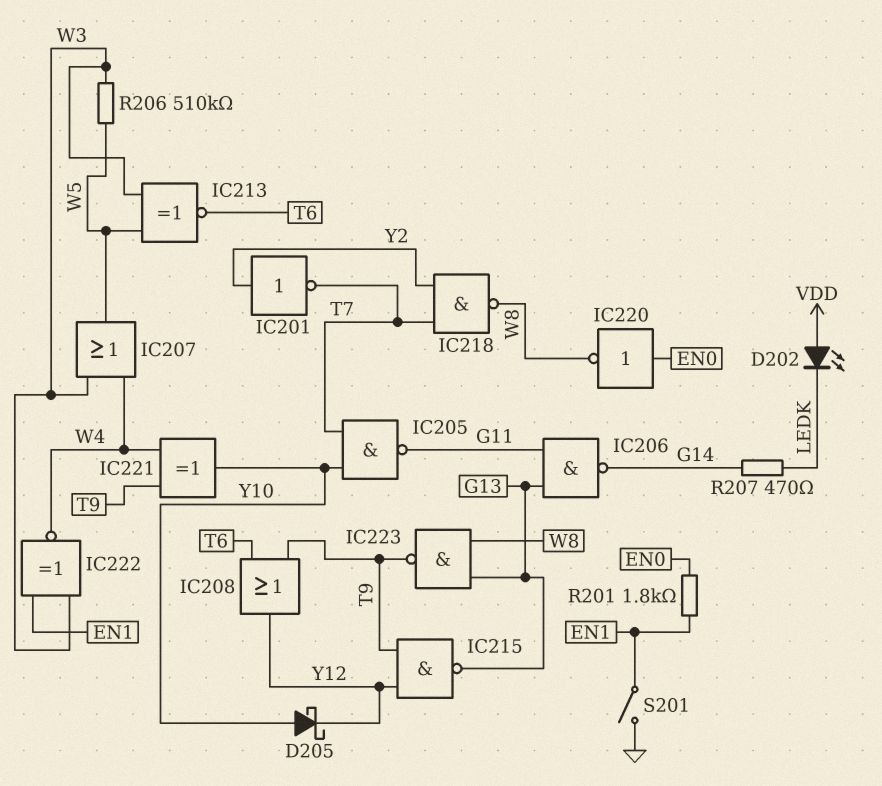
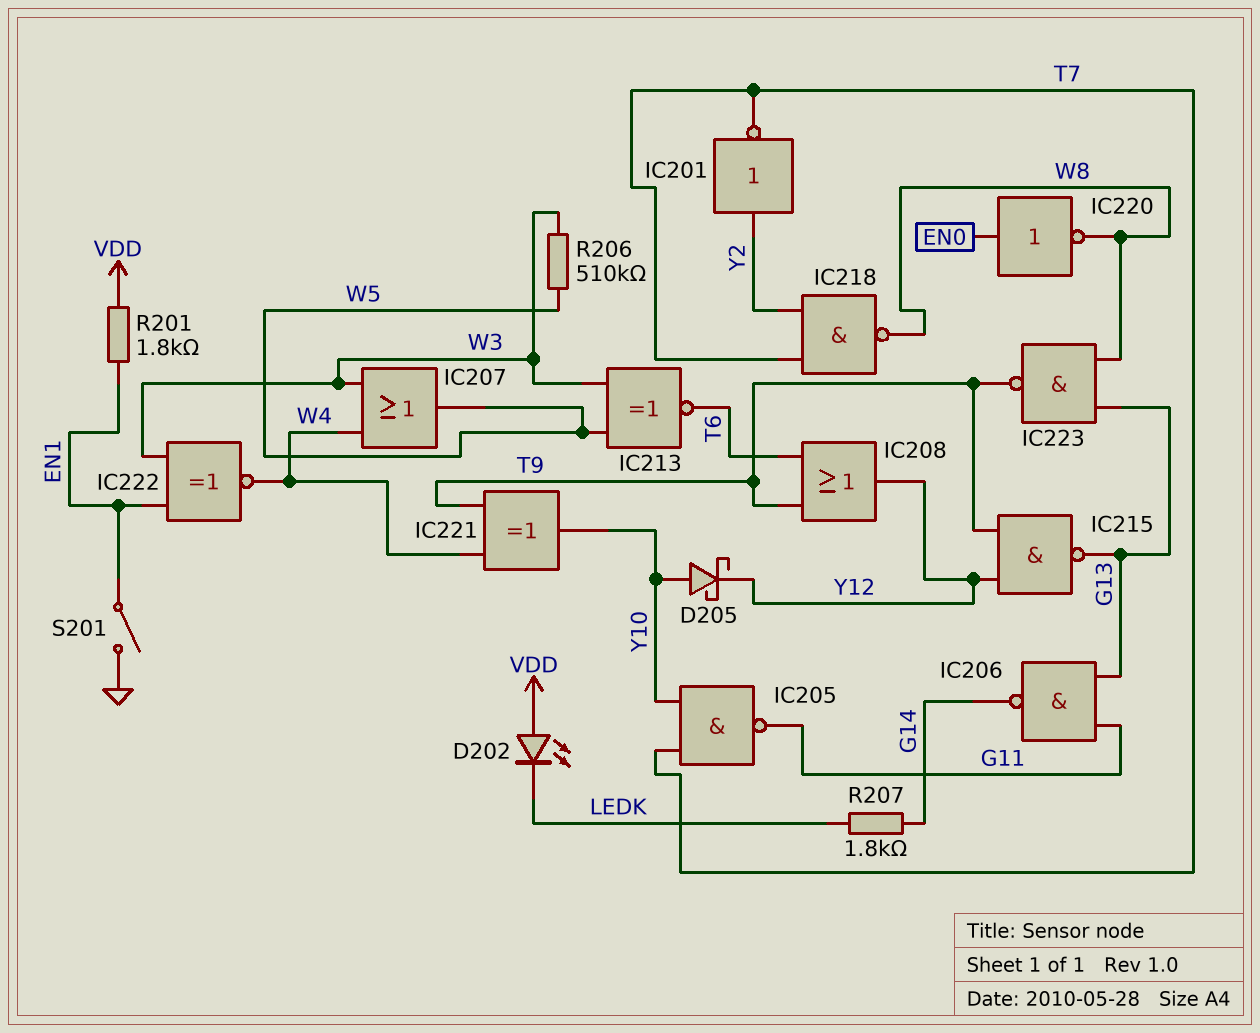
R201: 1.8k (EN0, EN1) -> 1.8k (EN1, VDD)
R207: 470 (G14, LEDK) -> 1.8k (G14, LEDK)

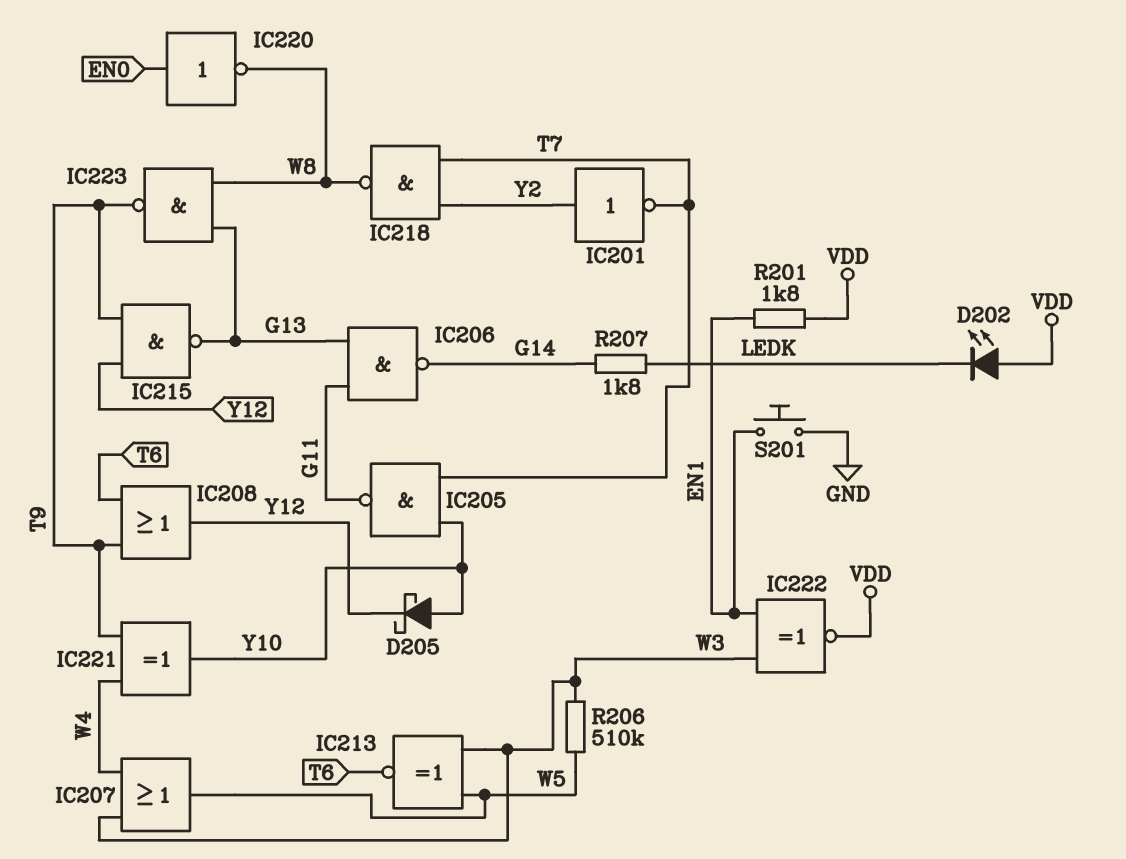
IC222: XNOR (in EN1, in W3, out W4) -> XNOR (in EN1, in W3, out VDD)
S201: switch (EN1, GND) -> button (EN1, GND)

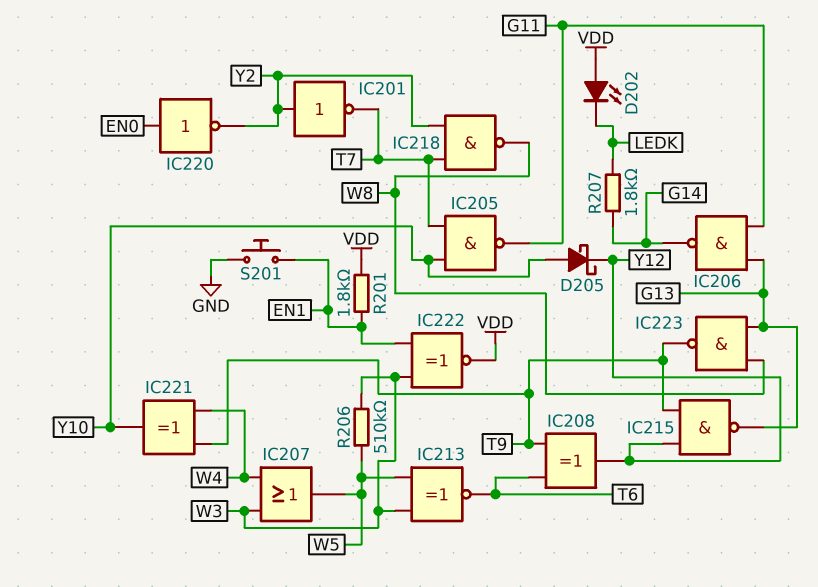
IC208: OR (in T6, in T9, out Y12) -> XOR (in T6, in T9, out Y12)
IC220: NOT (in EN0, out W8) -> NOT (in EN0, out Y2)

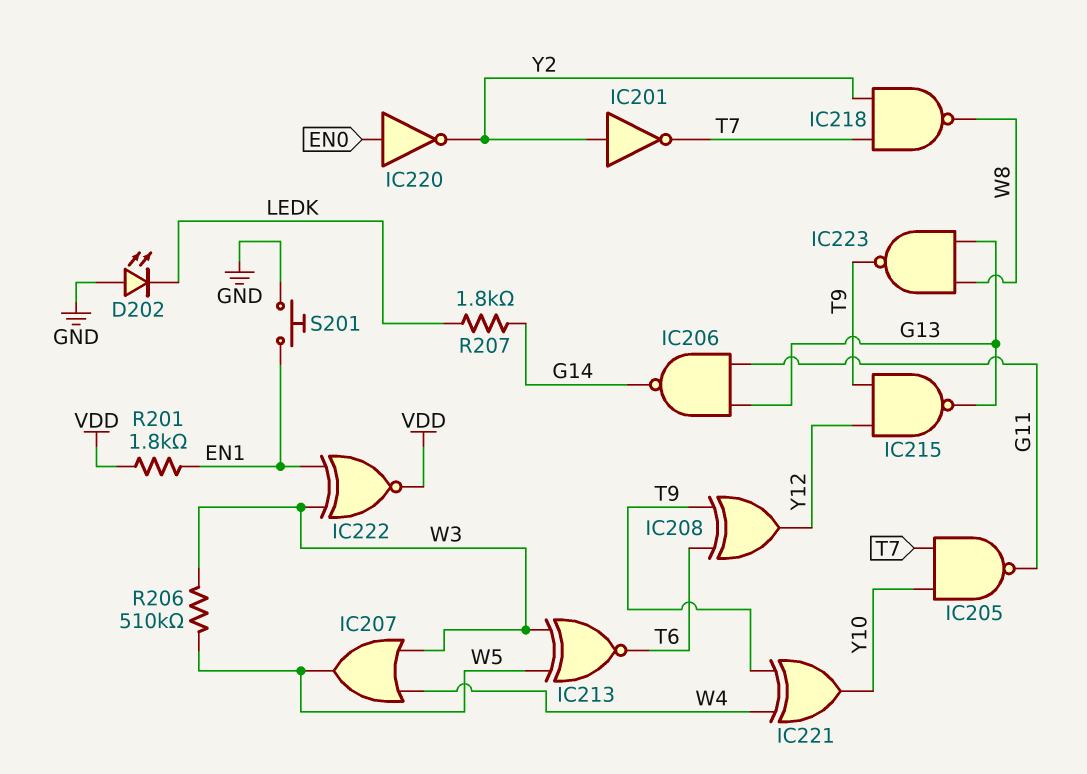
D202: LED (A VDD, K LEDK) -> LED (A GND, K LEDK)
D205: schottky (A Y10, K Y12) -> none

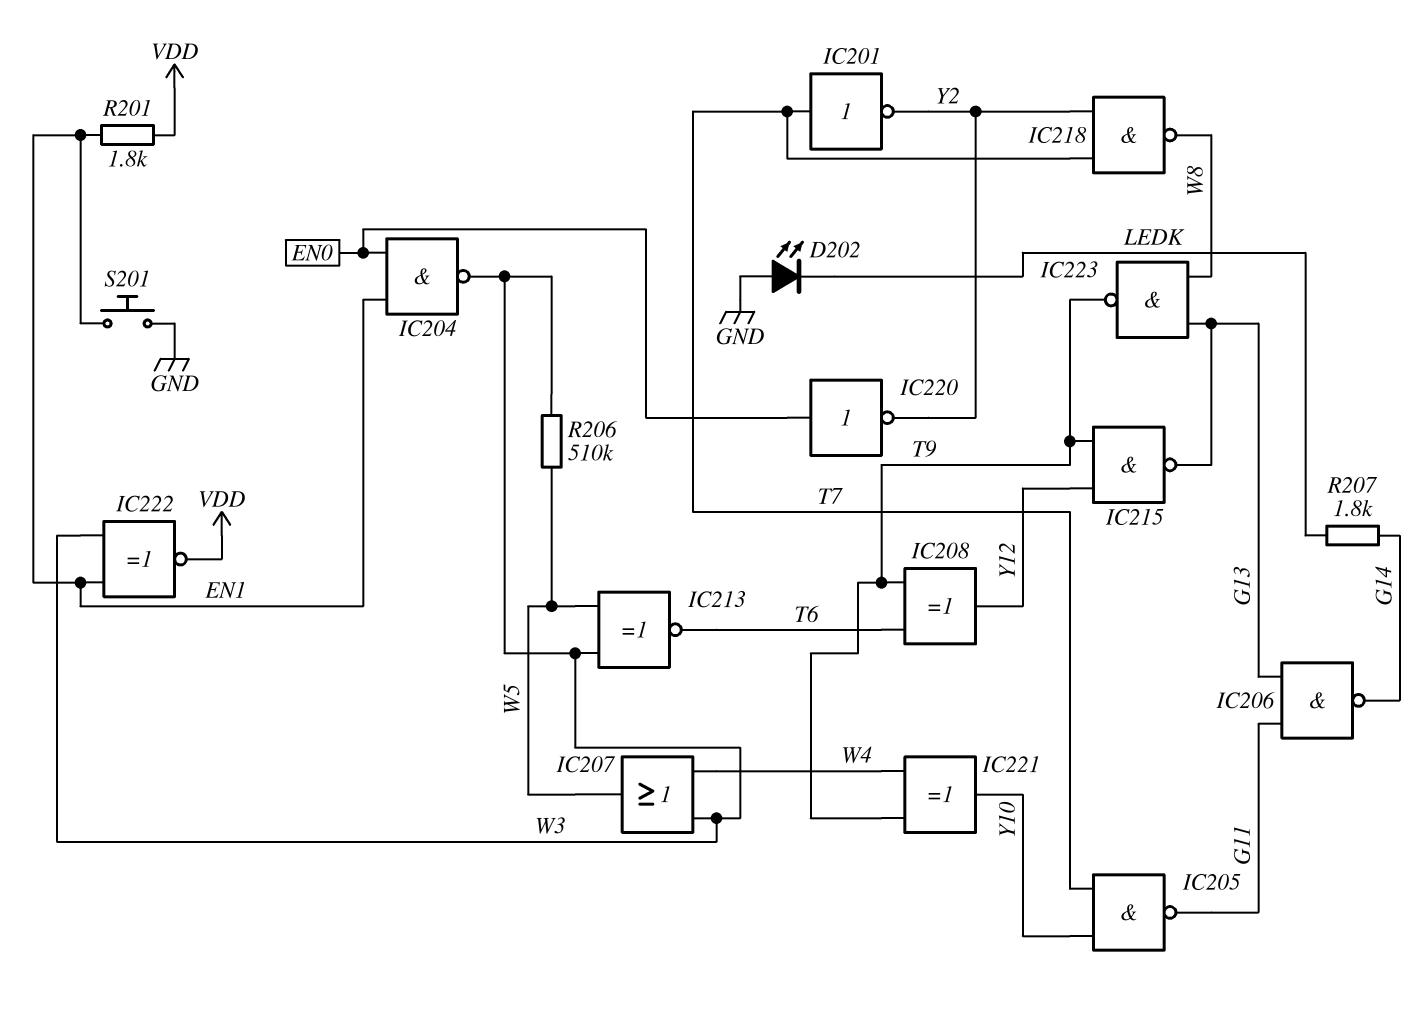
IC201: NOT (in Y2, out T7) -> NOT (in T7, out Y2)
IC204: none -> NAND (in EN0, in EN1, out W3)

